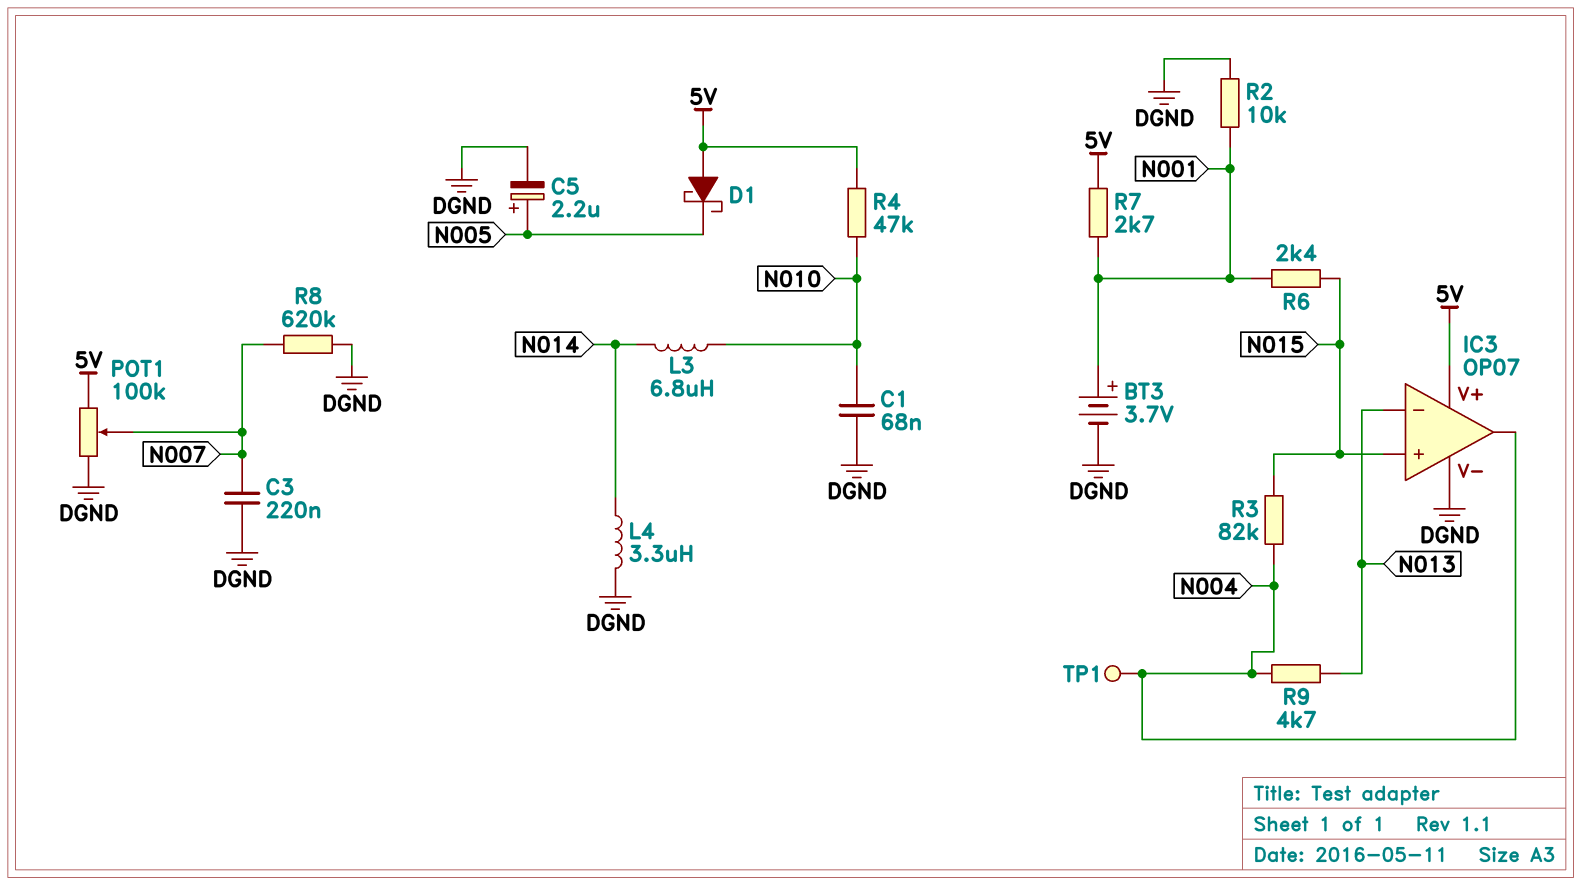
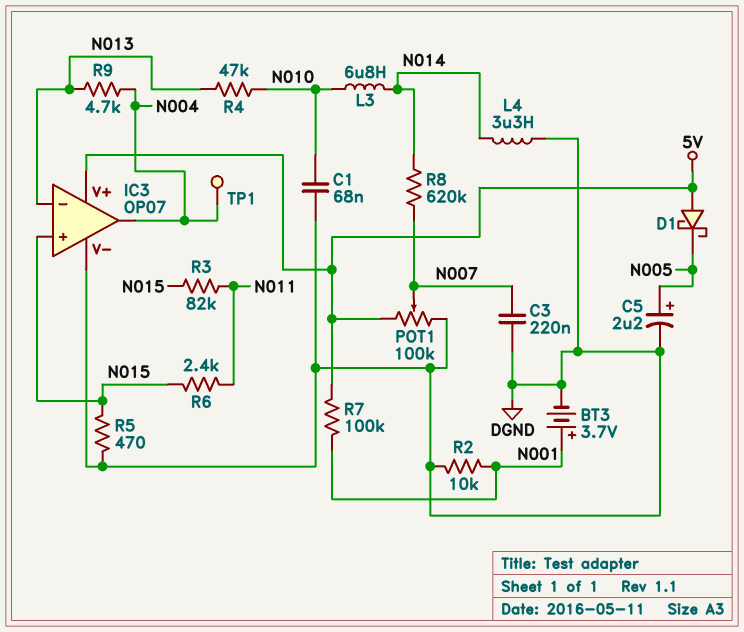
R3: 82k (N004, N015) -> 82k (N011, N015)
R4: 47k (5V, N010) -> 47k (N010, N013)
R5: none -> 470 (DGND, N015)
R6: 2.4k (N001, N015) -> 2.4k (N011, N015)
R7: 2.7k (5V, N001) -> 100k (5V, N001)
R8: 620k (DGND, N007) -> 620k (N007, N014)

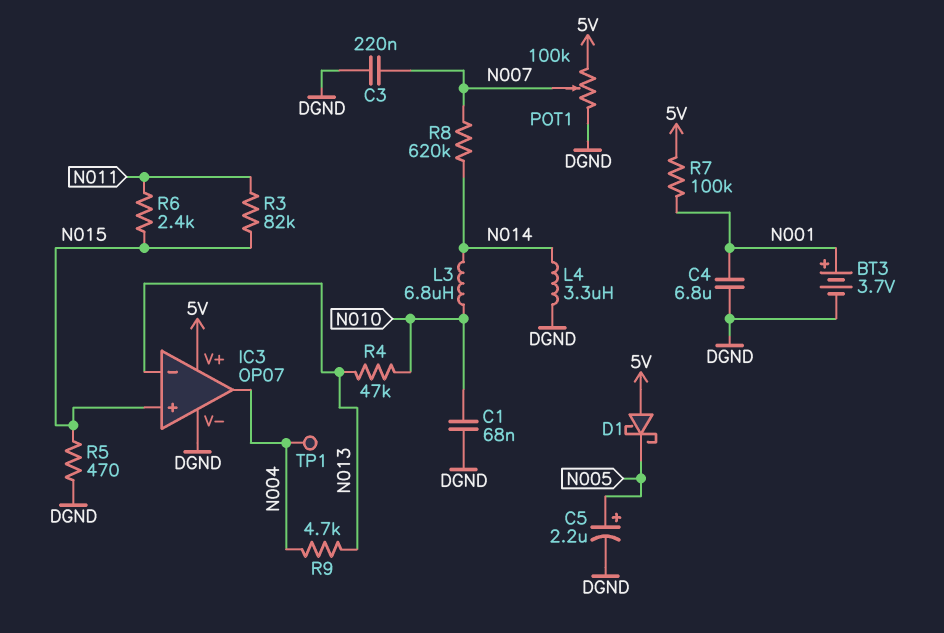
C4: none -> 6.8uF (DGND, N001)
R2: 10k (DGND, N001) -> none

